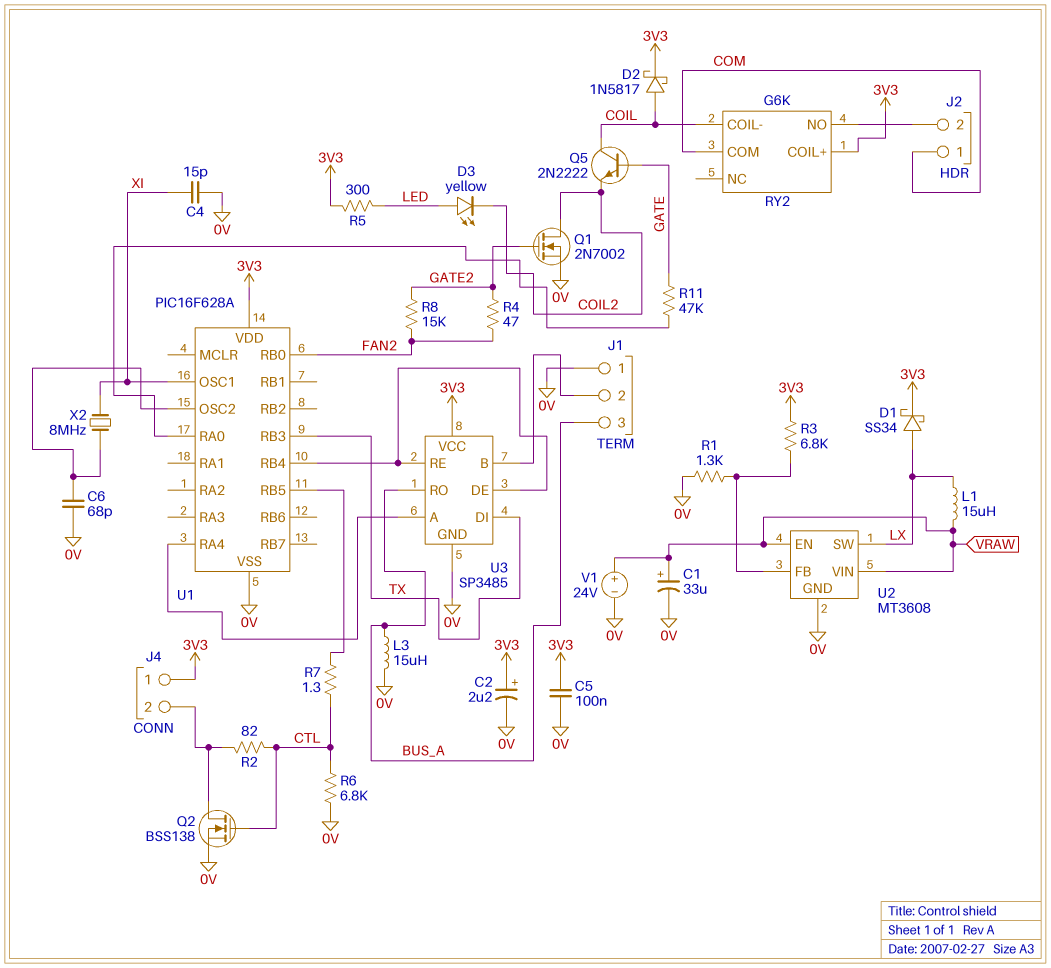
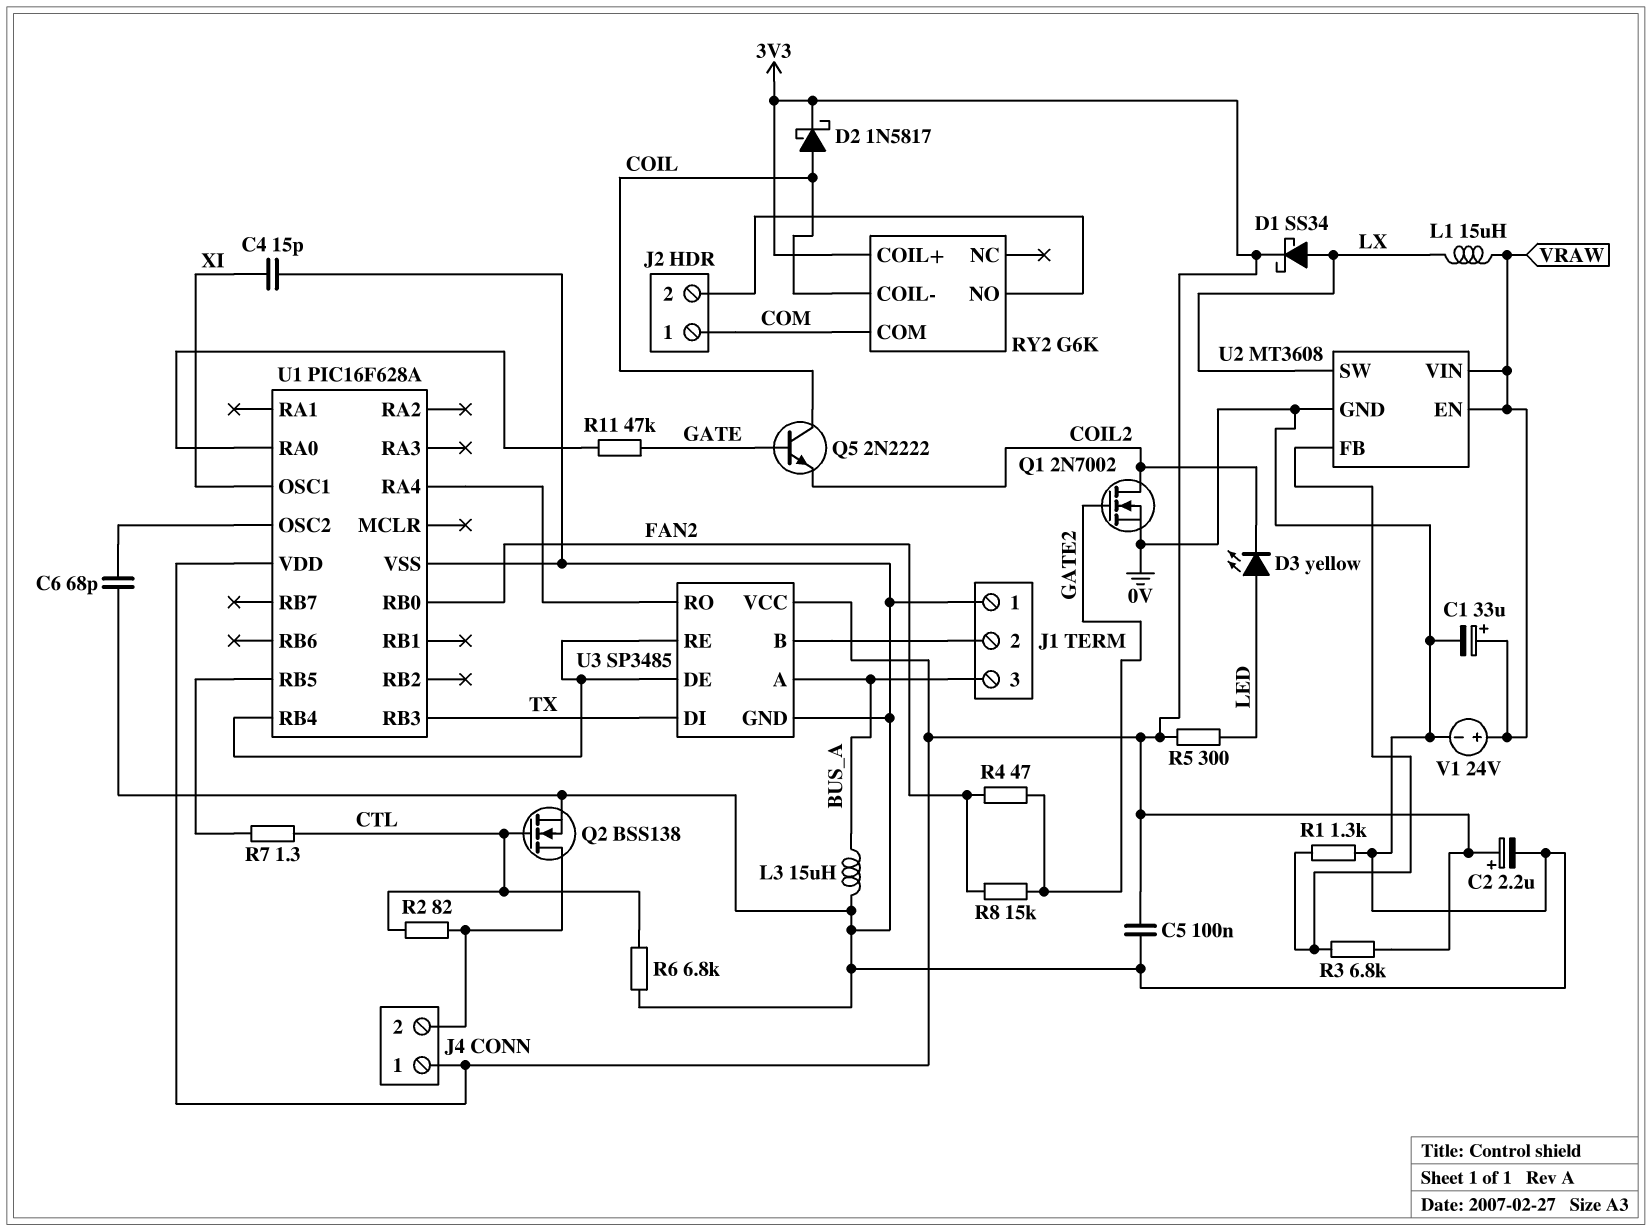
U3 pin A: U1/RA4 -> BUS_A
U3 pin RO: BUS_A -> U1/RA4
X2: 8MHz (U1/OSC2, XI) -> none

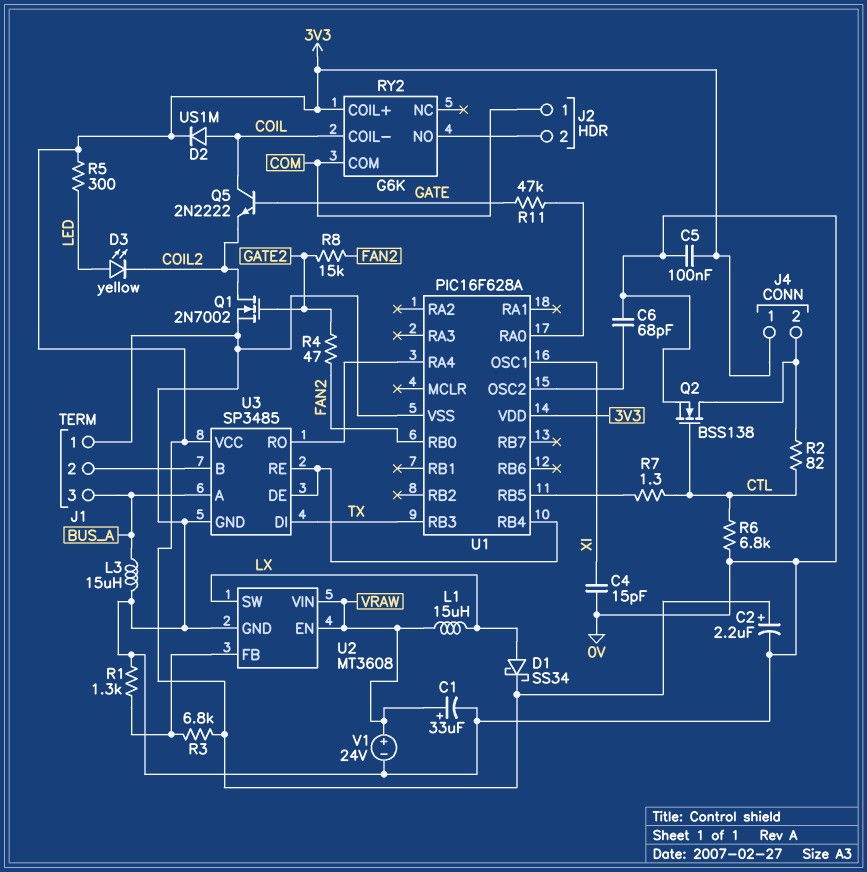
D2: schottky 1N5817 (A COIL, K 3V3) -> diode US1M (A COIL, K 3V3)

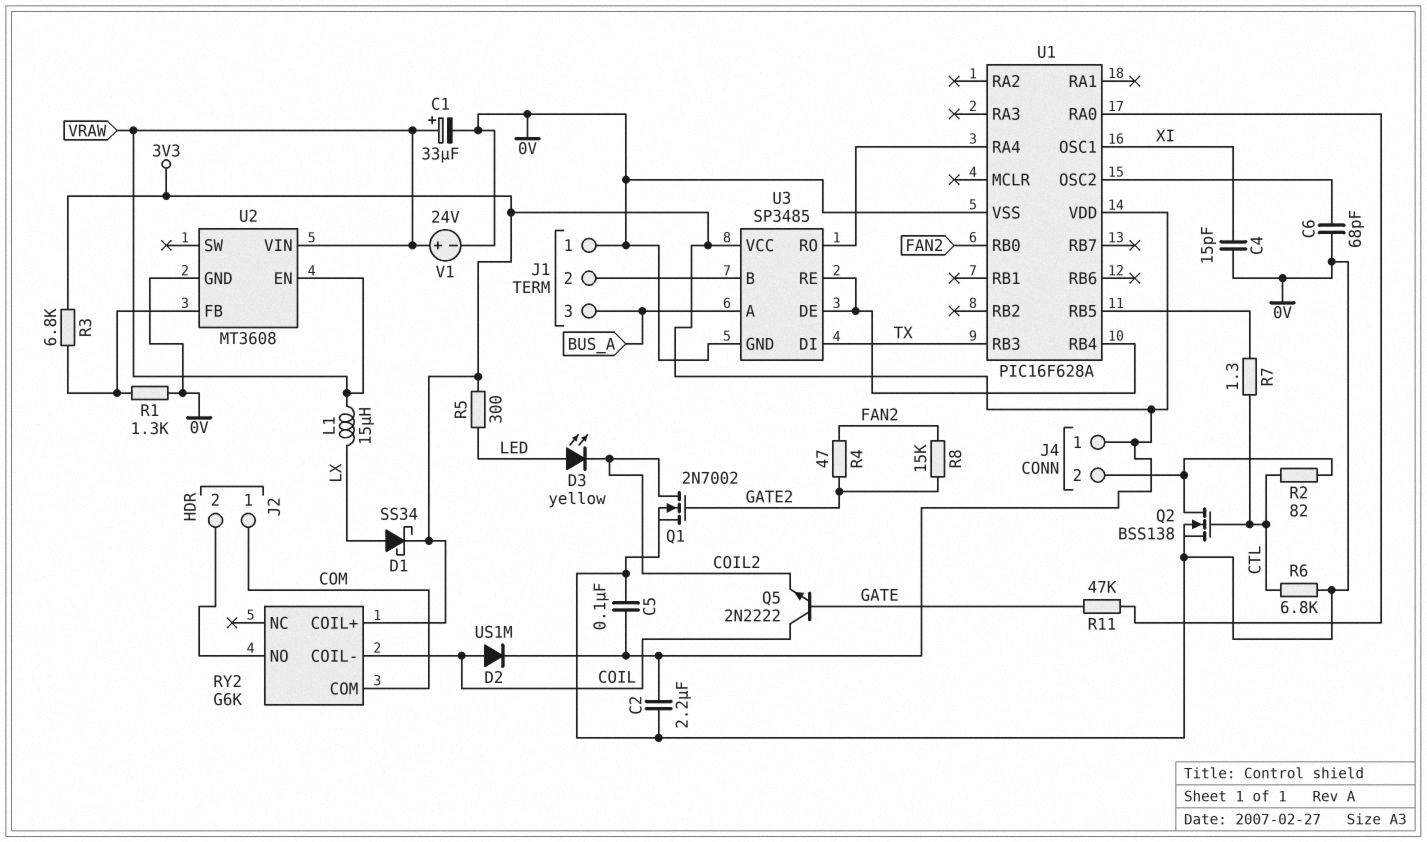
C2: 2.2uF (plus 3V3, minus 0V) -> 2.2uF (0V, 3V3)
L3: 15uH (0V, BUS_A) -> none
U2 pin SW: LX -> none

